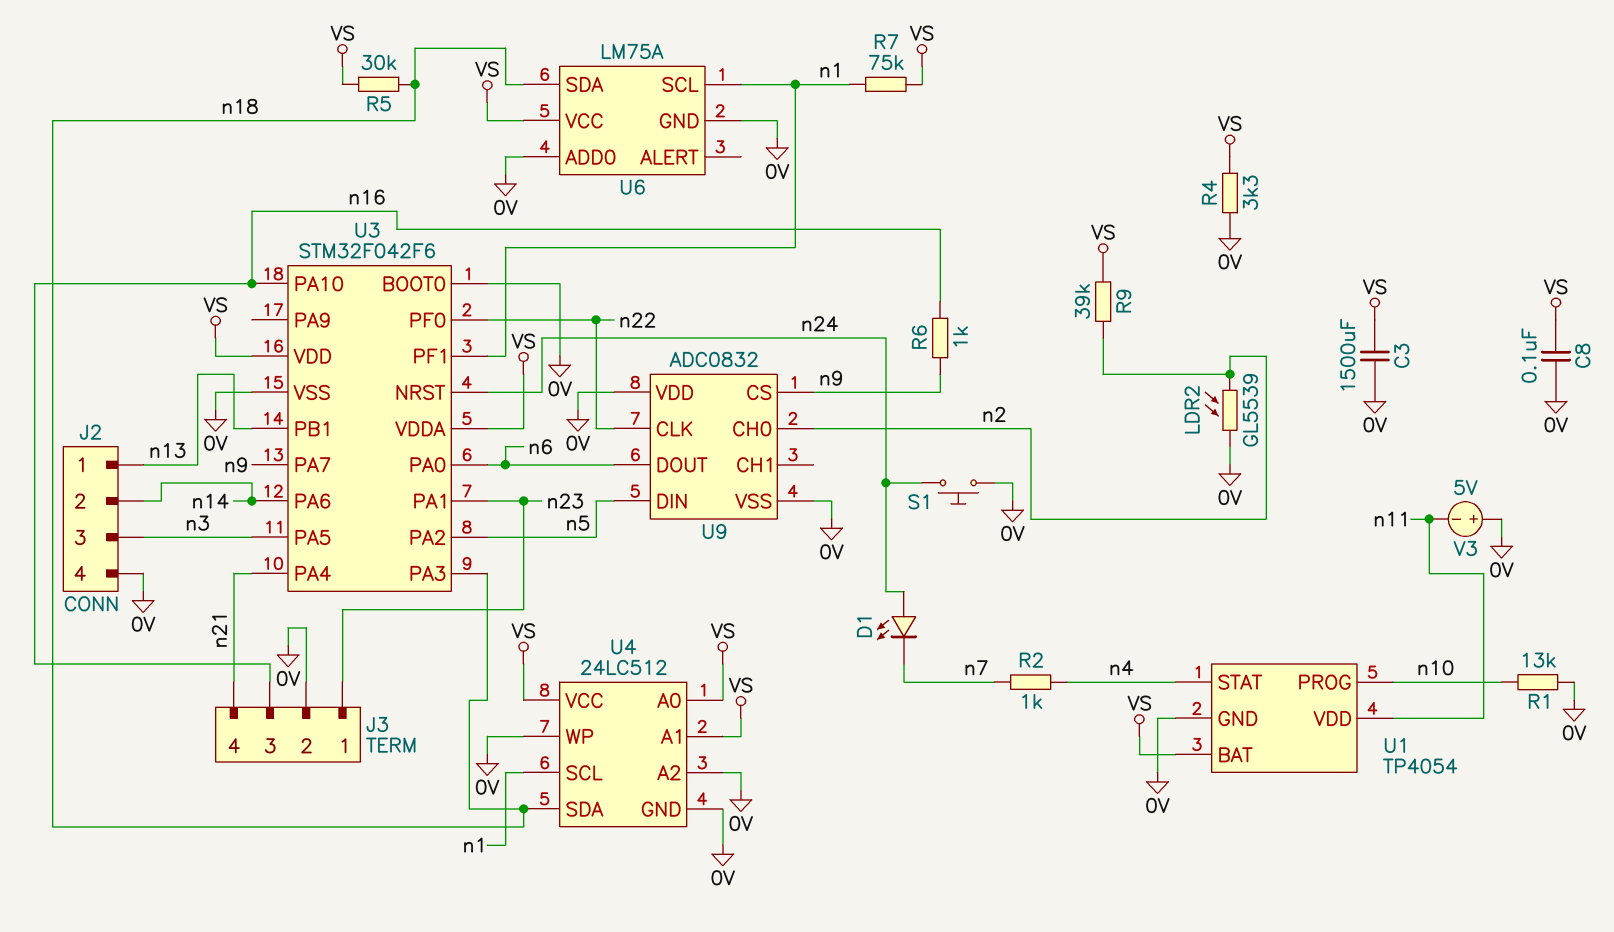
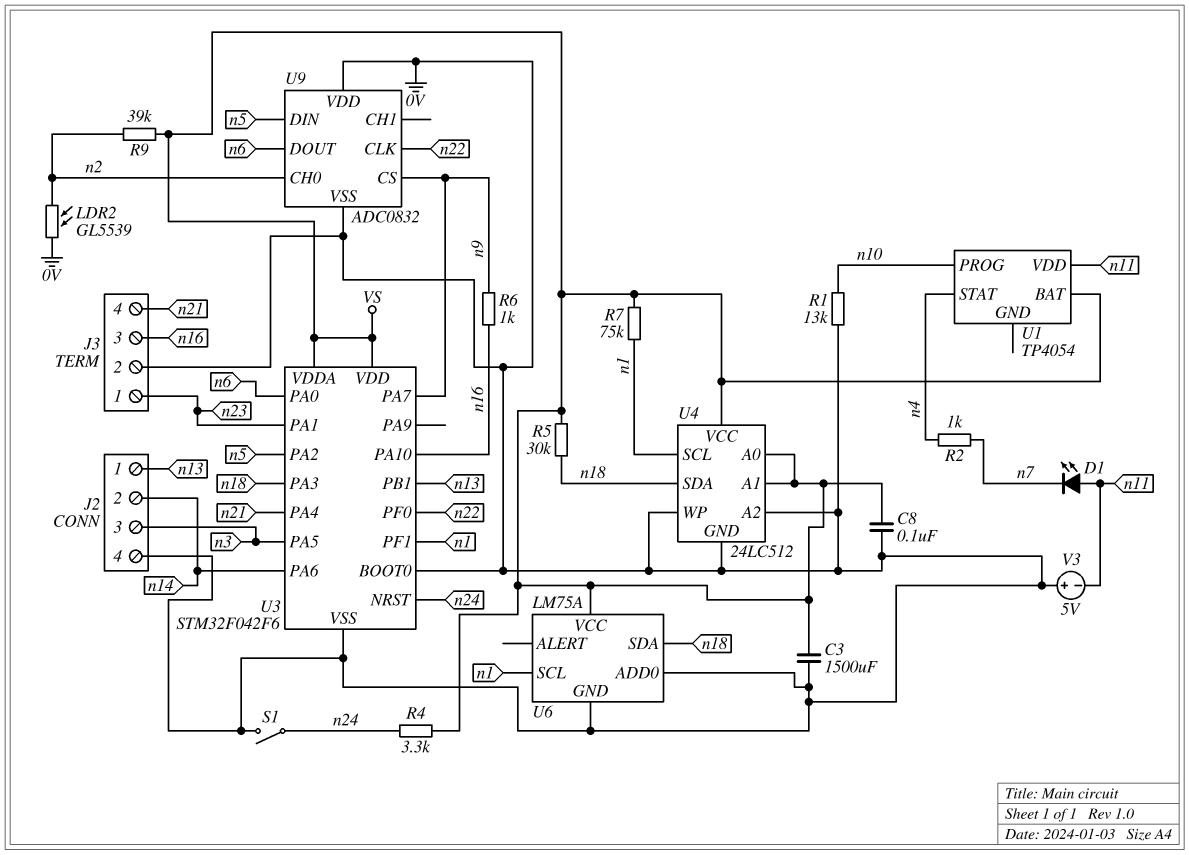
D1: LED (A n24, K n7) -> LED (A n11, K n7)
R4: 3.3k (0V, VS) -> 3.3k (VS, n24)
S1: button (0V, n24) -> switch (0V, n24)
U1 pin GND: 0V -> none

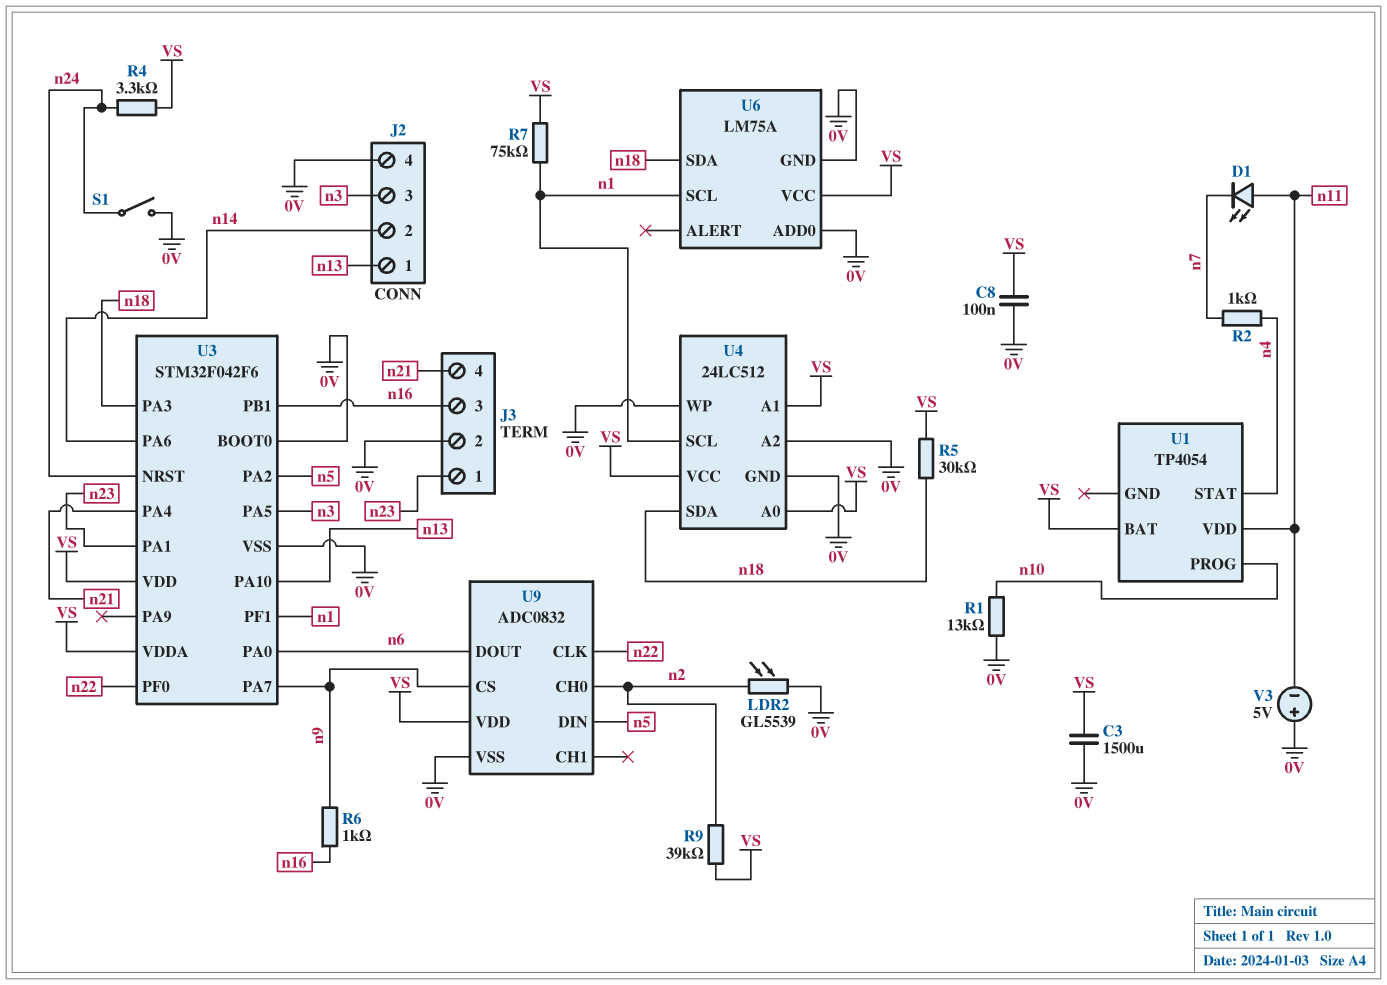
U3 pin PA10: n16 -> n13
U3 pin PB1: n13 -> n16
U9 pin VDD: 0V -> VS

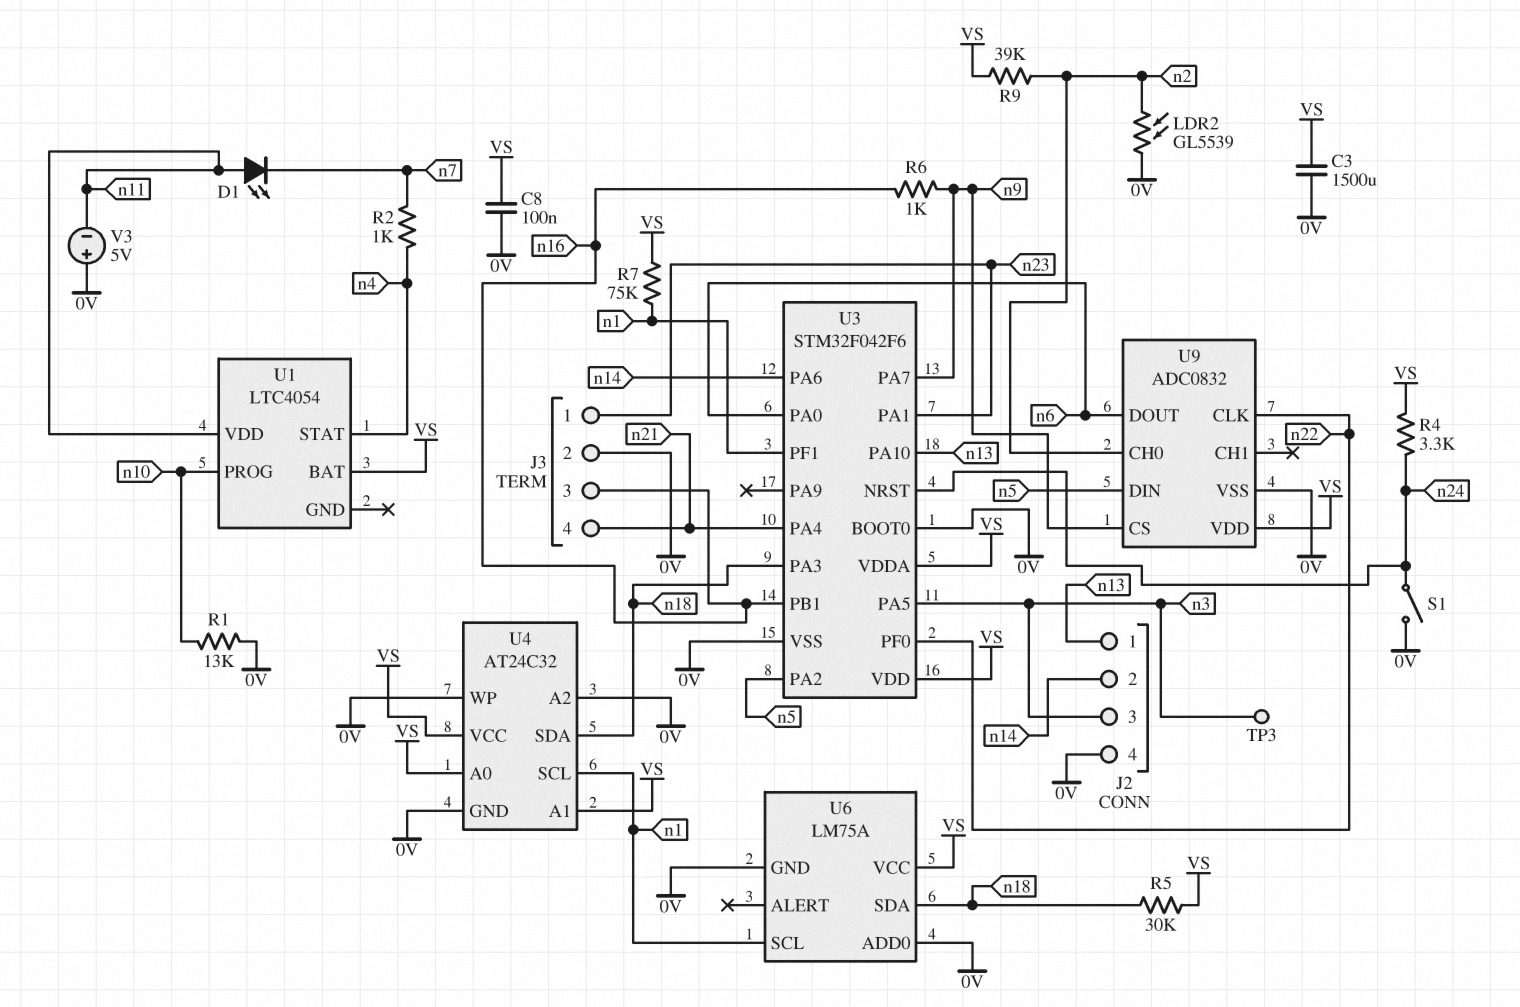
TP3: none -> test point (n3)
U1: TP4054 -> LTC4054
U4: 24LC512 -> AT24C32

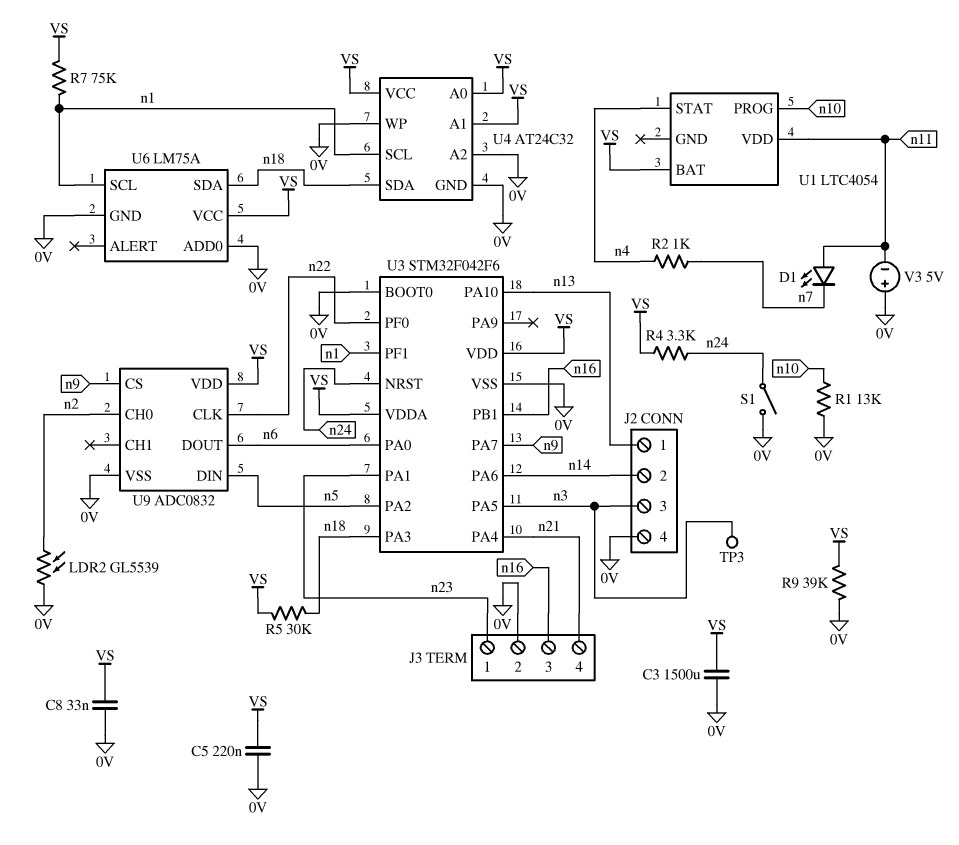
C5: none -> 220nF (0V, VS)
C8: 100nF (0V, VS) -> 33nF (0V, VS)
R6: 1k (n9, n16) -> none
R9: 39k (VS, n2) -> 39k (0V, VS)

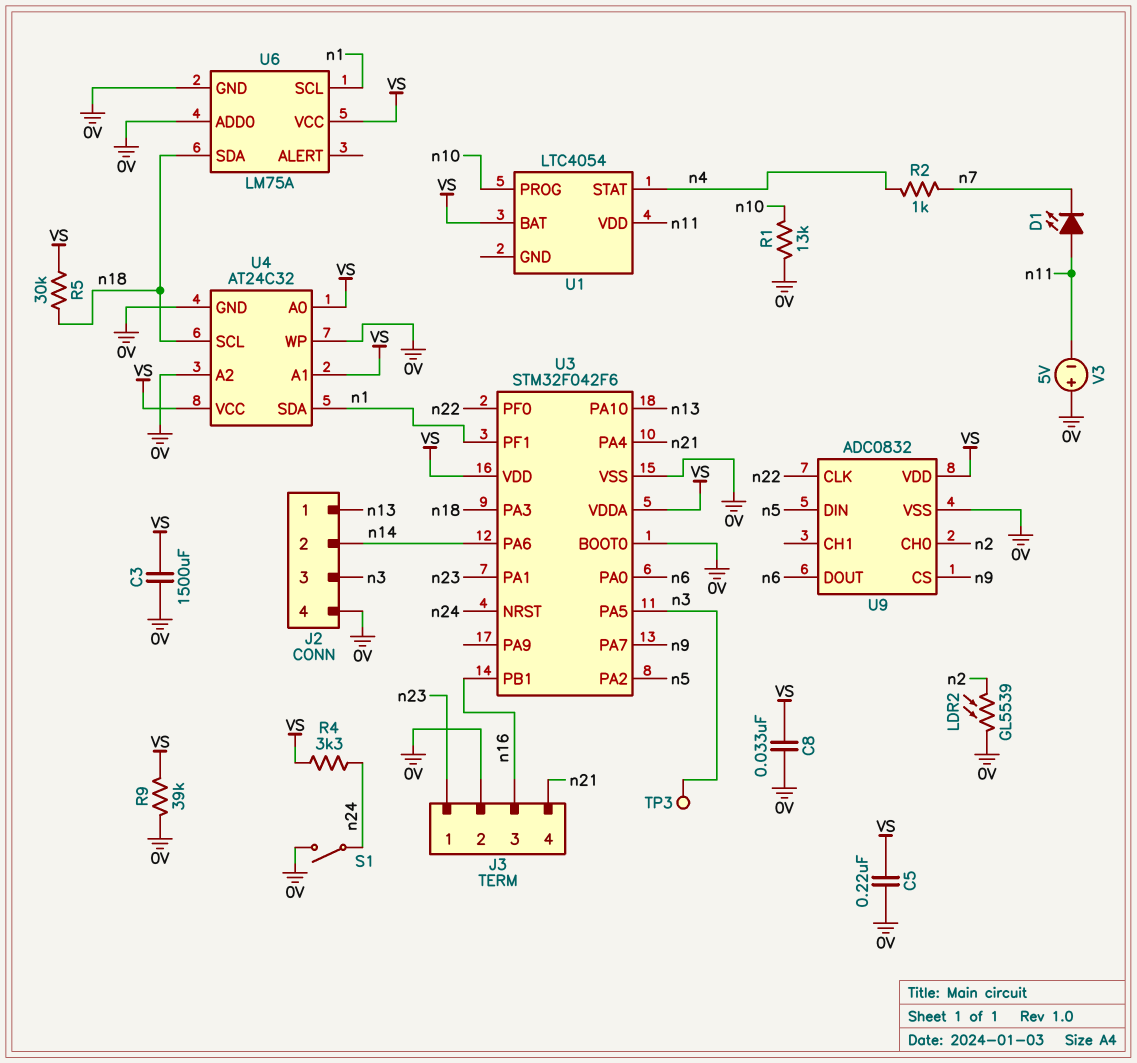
R7: 75k (VS, n1) -> none
U4 pin SCL: n1 -> n18
U4 pin SDA: n18 -> n1

